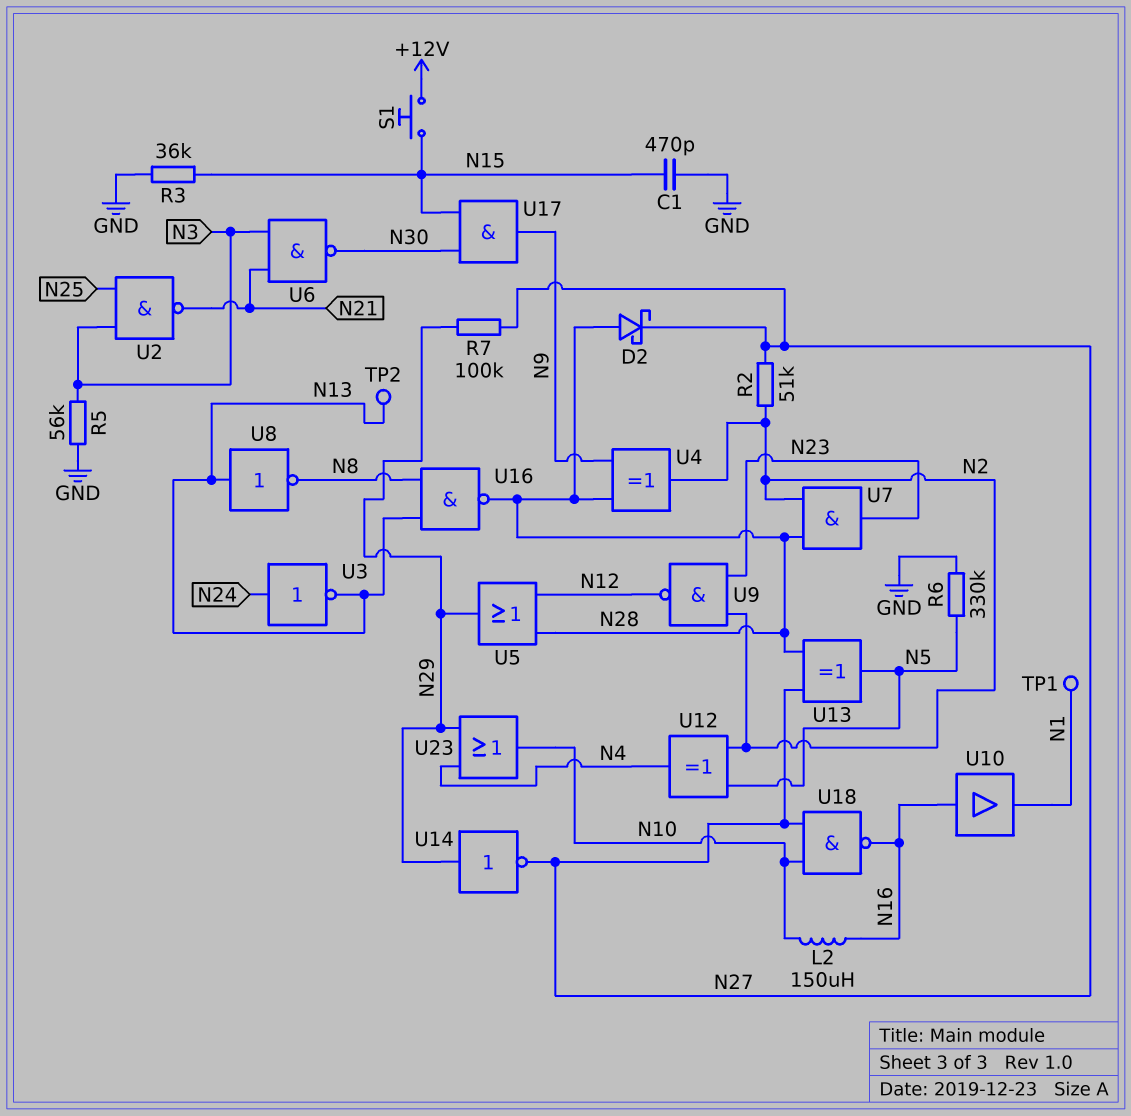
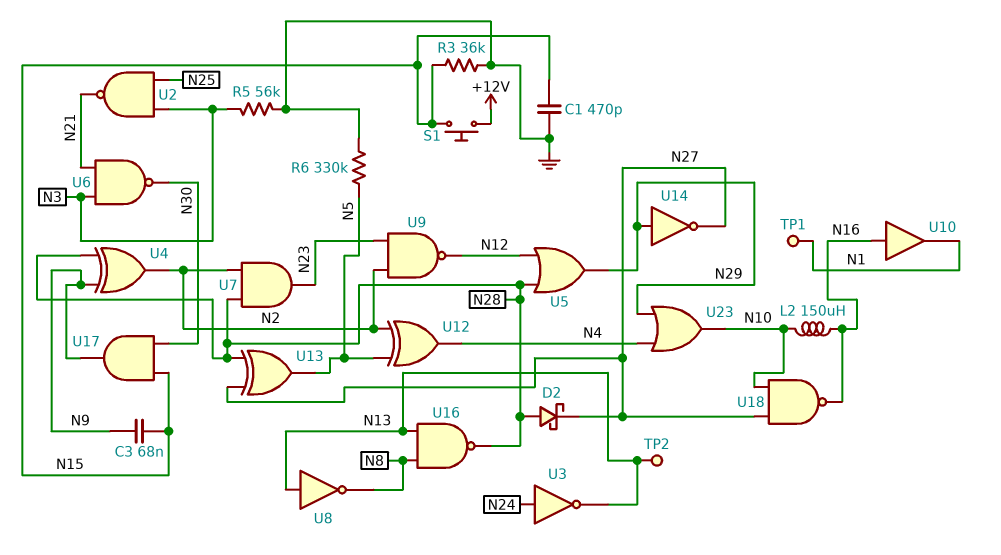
C3: none -> 68nF (N9, N15)
R2: 51k (N2, N27) -> none
R7: 100k (N27, N29) -> none

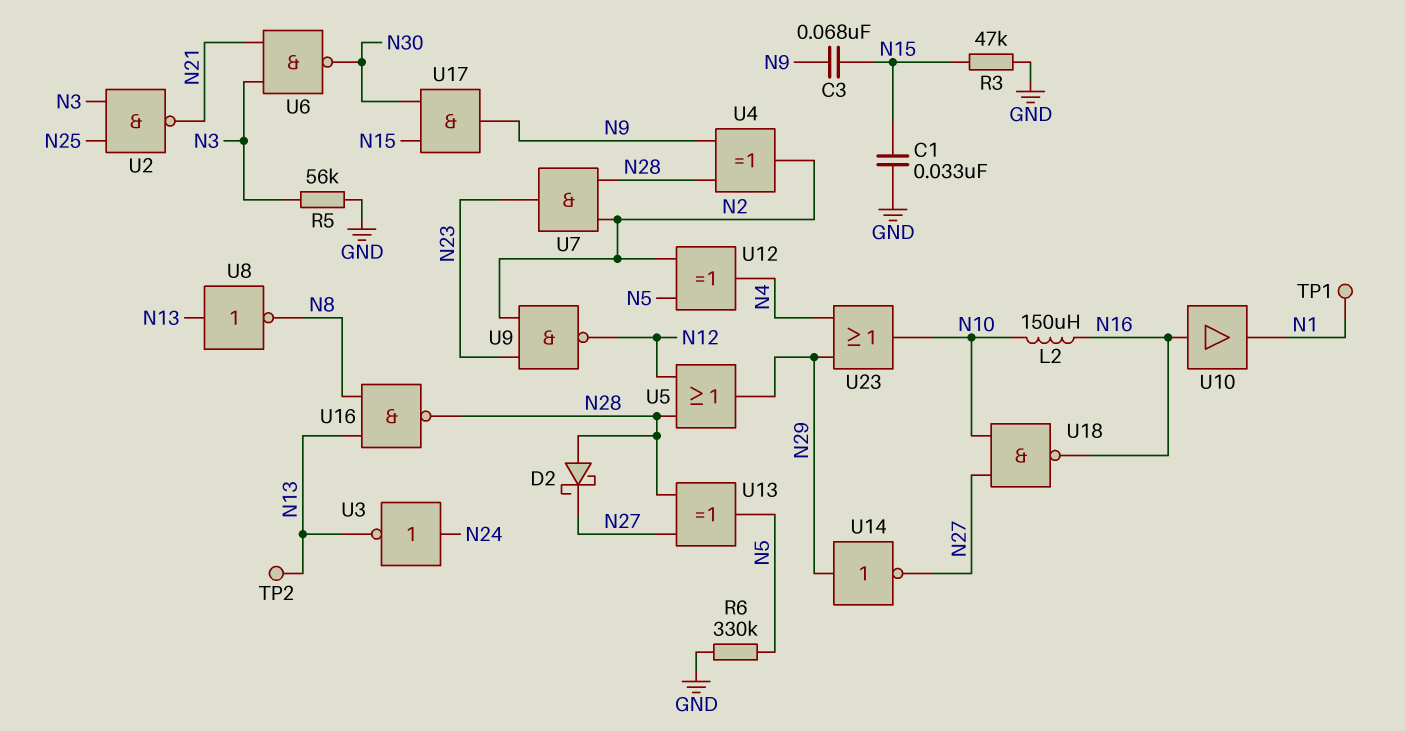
C1: 470pF (GND, N15) -> 33nF (GND, N15)
R3: 36k (GND, N15) -> 47k (GND, N15)
S1: button (+12V, N15) -> none

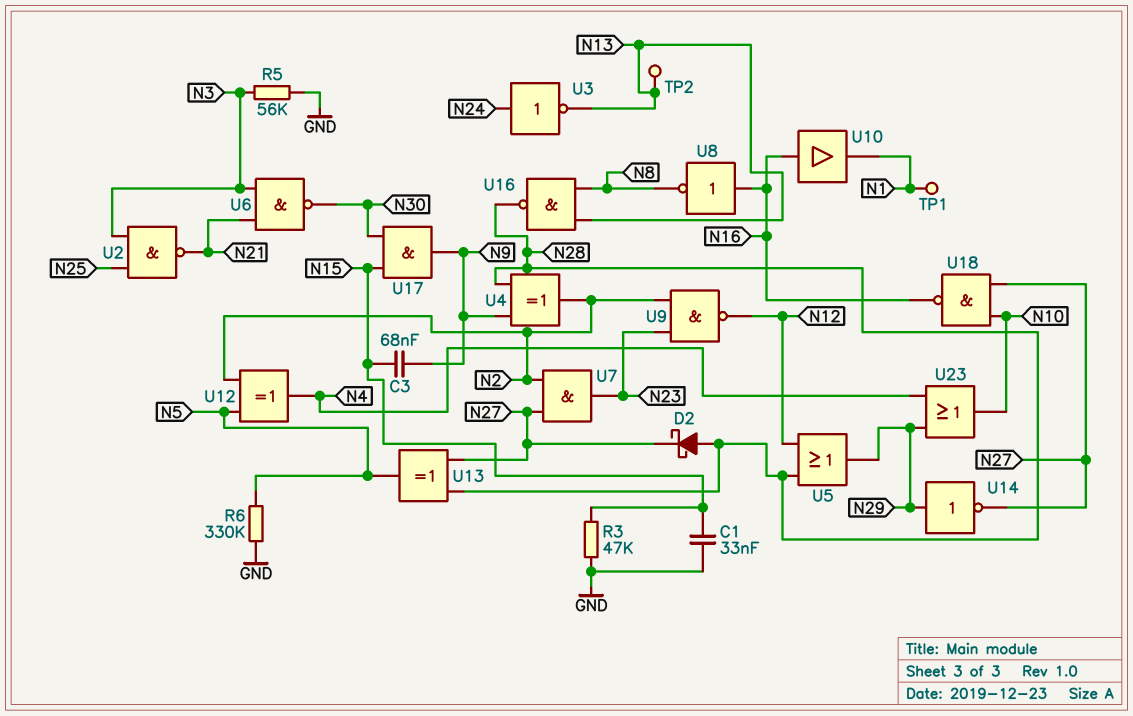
L2: 150uH (N10, N16) -> none
U7: AND (in N2, in N28, out N23) -> AND (in N2, in N27, out N23)
U8: NOT (in N13, out N8) -> NOT (in N16, out N8)

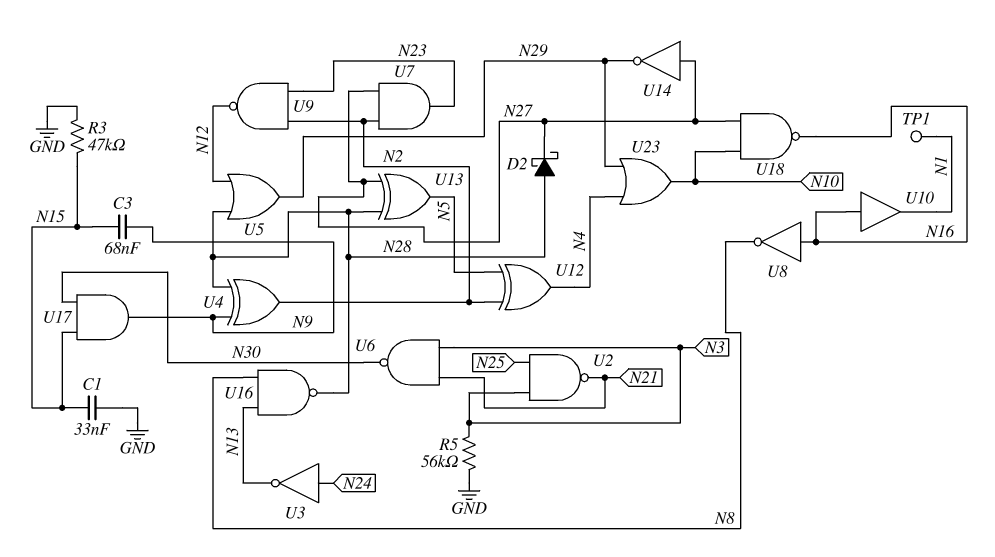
R6: 330k (GND, N5) -> none
TP2: test point (N13) -> none
U14: NOT (in N29, out N27) -> NOT (in N27, out N29)

